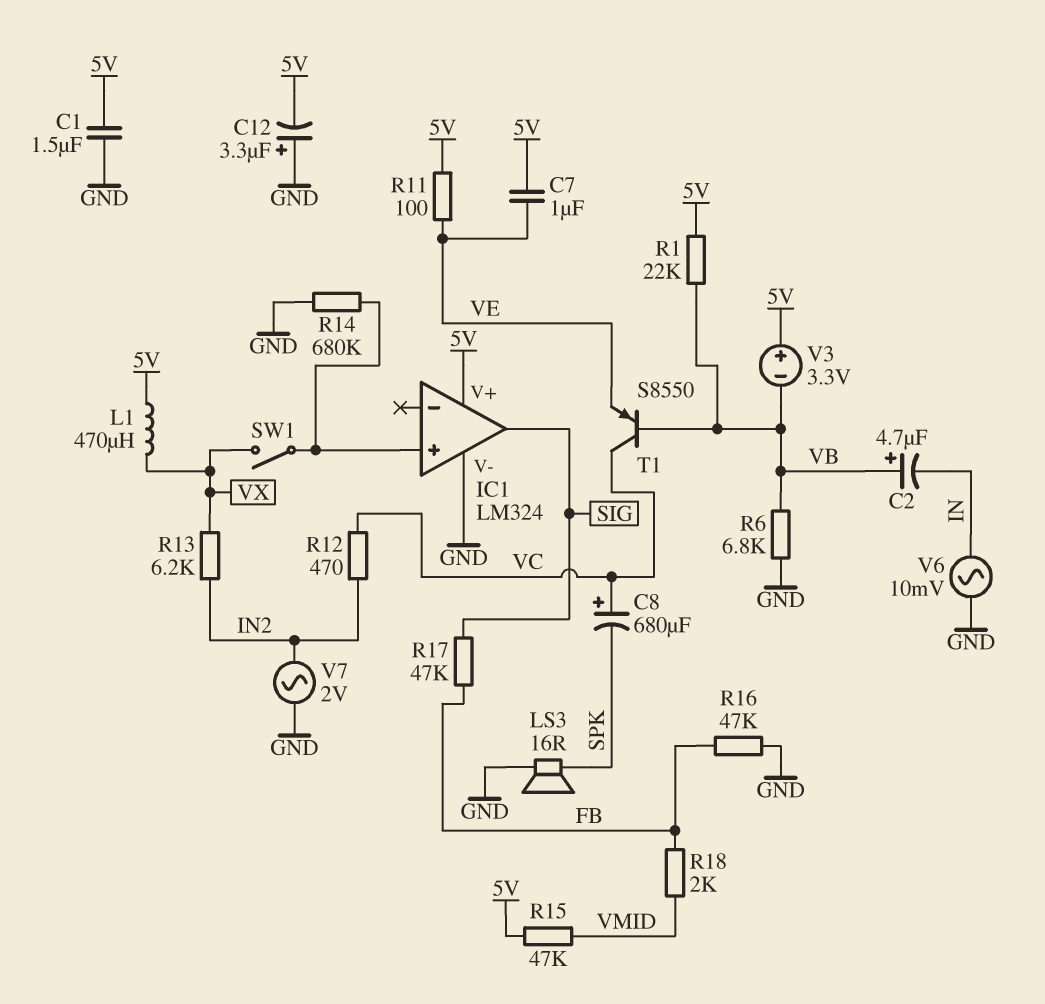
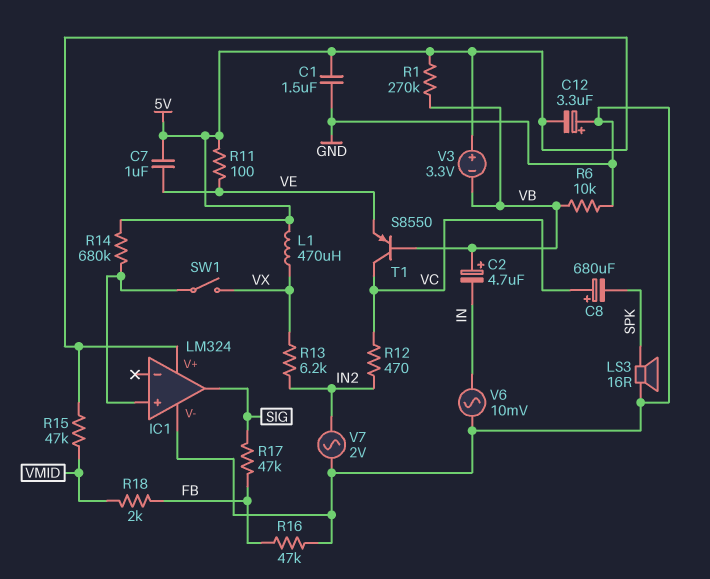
R1: 22k (5V, VB) -> 270k (5V, VB)
R6: 6.8k (GND, VB) -> 10k (GND, VB)
R14: 680k (GND, IC1/in+) -> 680k (5V, IC1/in+)

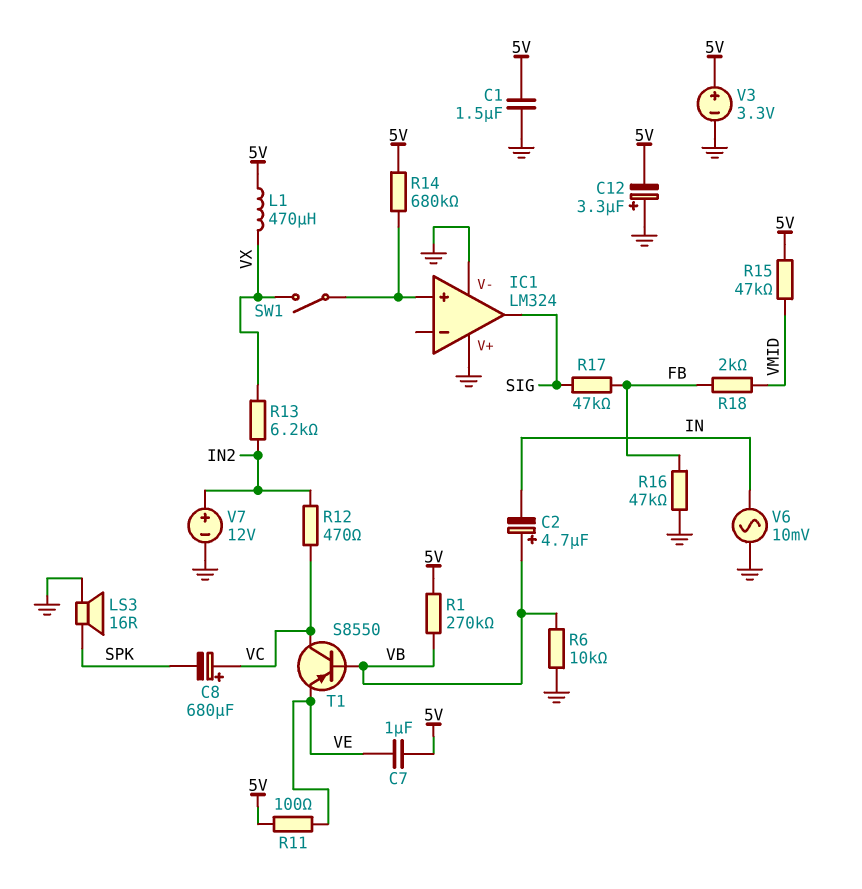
IC1 pin V+: 5V -> GND
V3: 3.3V (plus 5V, minus VB) -> 3.3V (plus 5V, minus GND)
V7: AC 2V (GND, IN2) -> 12V (plus IN2, minus GND)

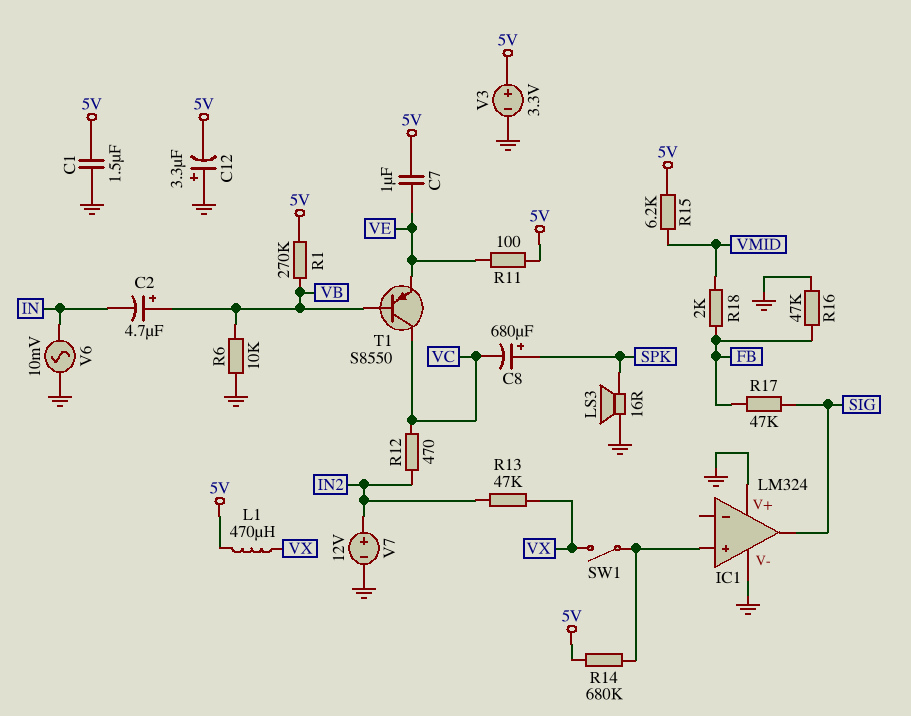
C8: 680uF (plus VC, minus SPK) -> 680uF (plus SPK, minus VC)
R13: 6.2k (IN2, VX) -> 47k (IN2, VX)
R15: 47k (5V, VMID) -> 6.2k (5V, VMID)

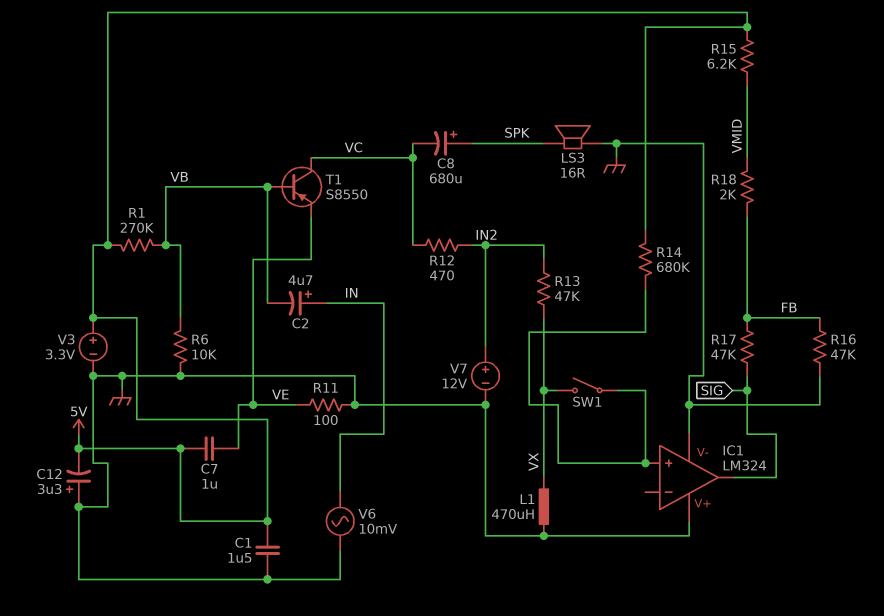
C2: 4.7uF (plus VB, minus IN) -> 4.7uF (plus IN, minus VB)
L1: 470uH (5V, VX) -> 470uH (GND, VX)
R11: 100 (5V, VE) -> 100 (GND, VE)

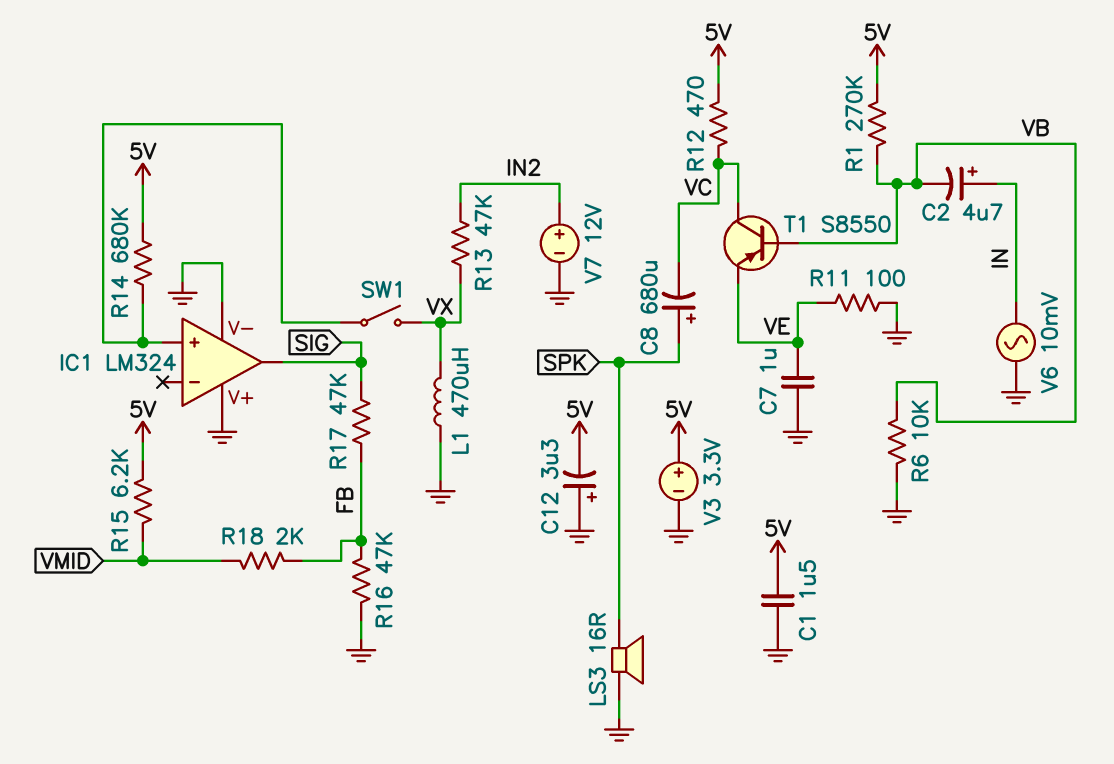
C7: 1uF (5V, VE) -> 1uF (GND, VE)
R12: 470 (IN2, VC) -> 470 (5V, VC)

